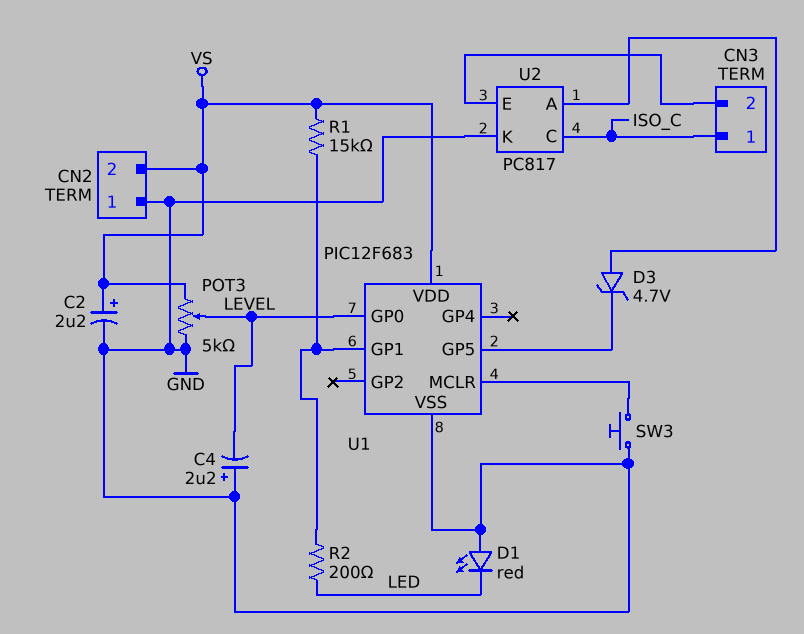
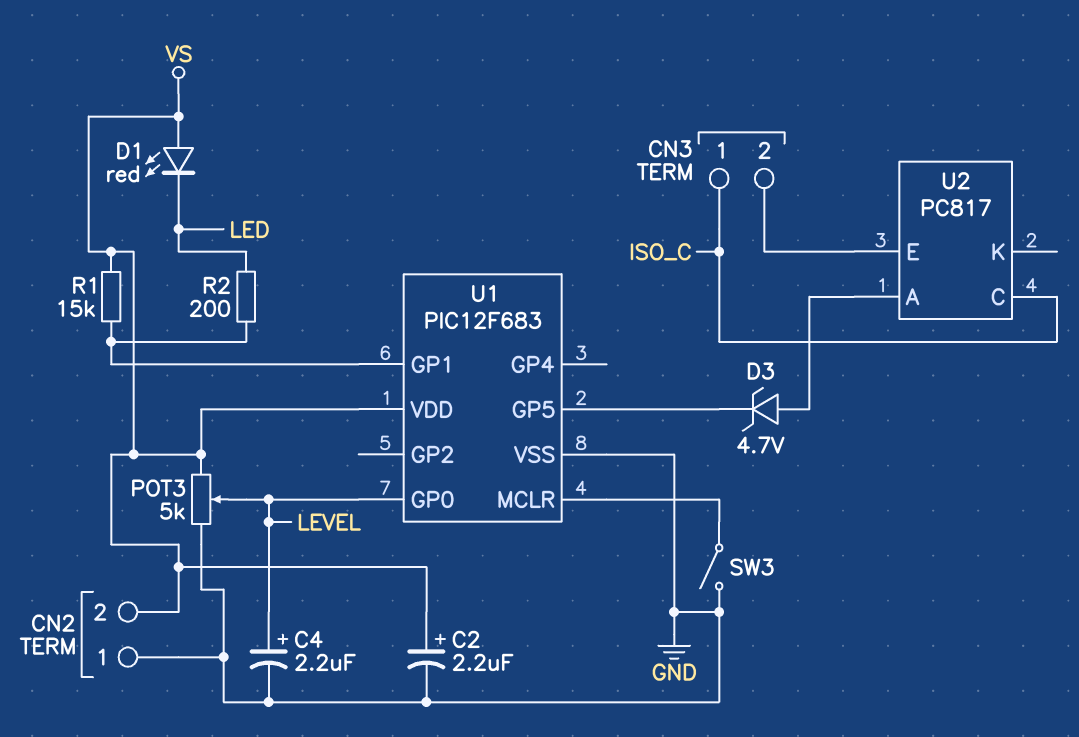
C4: 2.2uF (plus GND, minus LEVEL) -> 2.2uF (plus LEVEL, minus GND)
D1: LED red (A GND, K LED) -> LED red (A VS, K LED)
SW3: button (GND, U1/MCLR) -> switch (GND, U1/MCLR)
U2 pin K: GND -> none

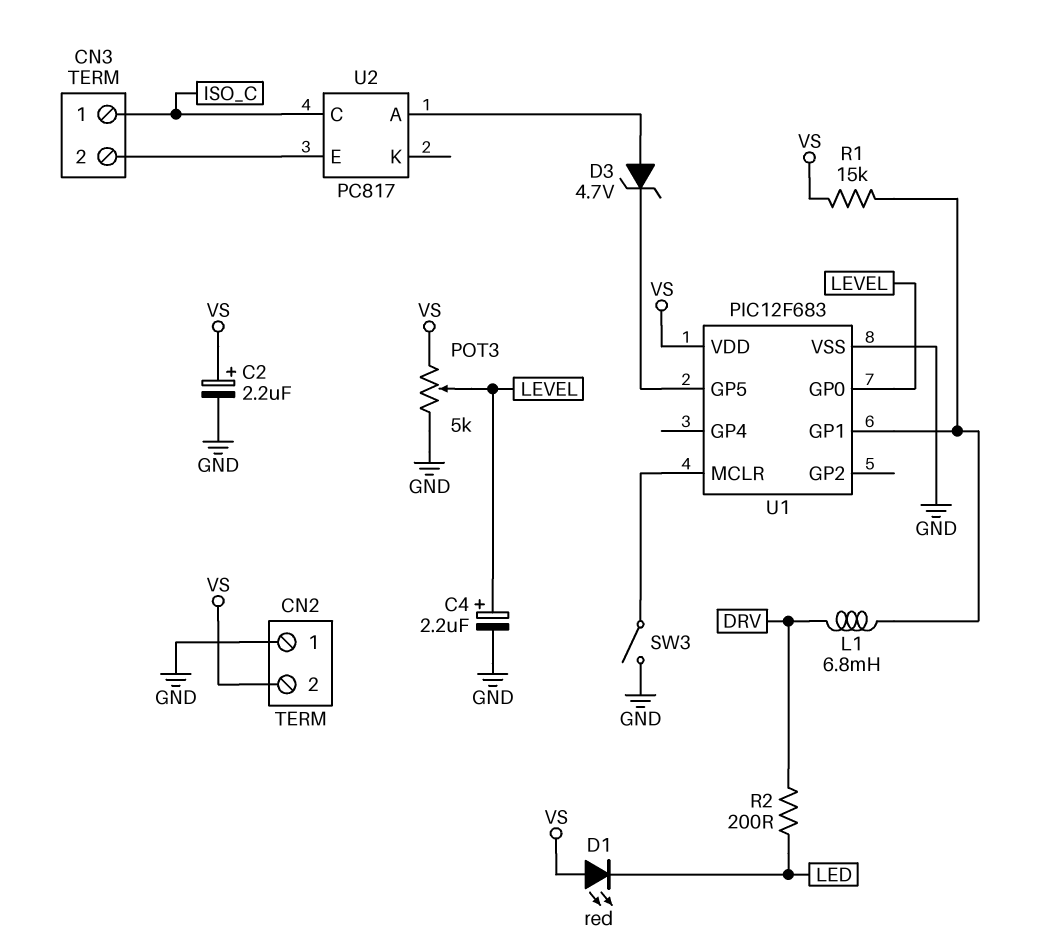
L1: none -> 6.8mH (DRV, U1/GP1)
R2: 200 (LED, U1/GP1) -> 200 (DRV, LED)

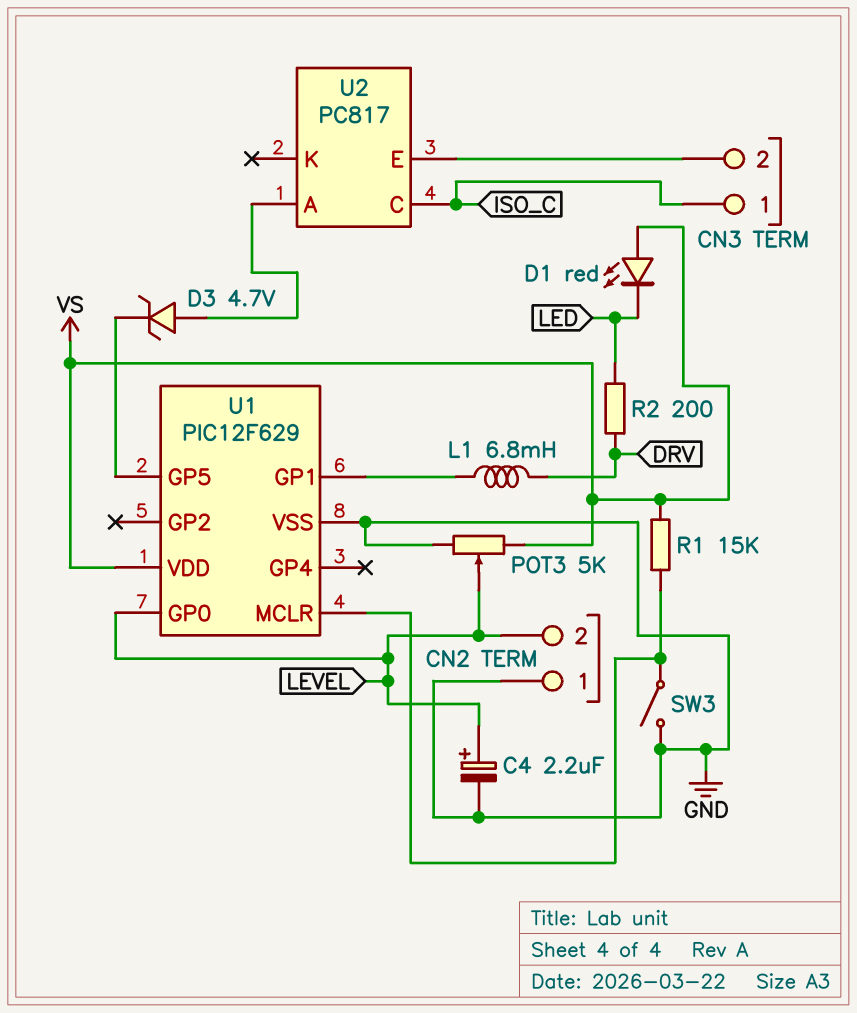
C2: 2.2uF (plus VS, minus GND) -> none
CN2 pin 2: VS -> LEVEL
R1: 15k (U1/GP1, VS) -> 15k (U1/MCLR, VS)
U1: PIC12F683 -> PIC12F629

